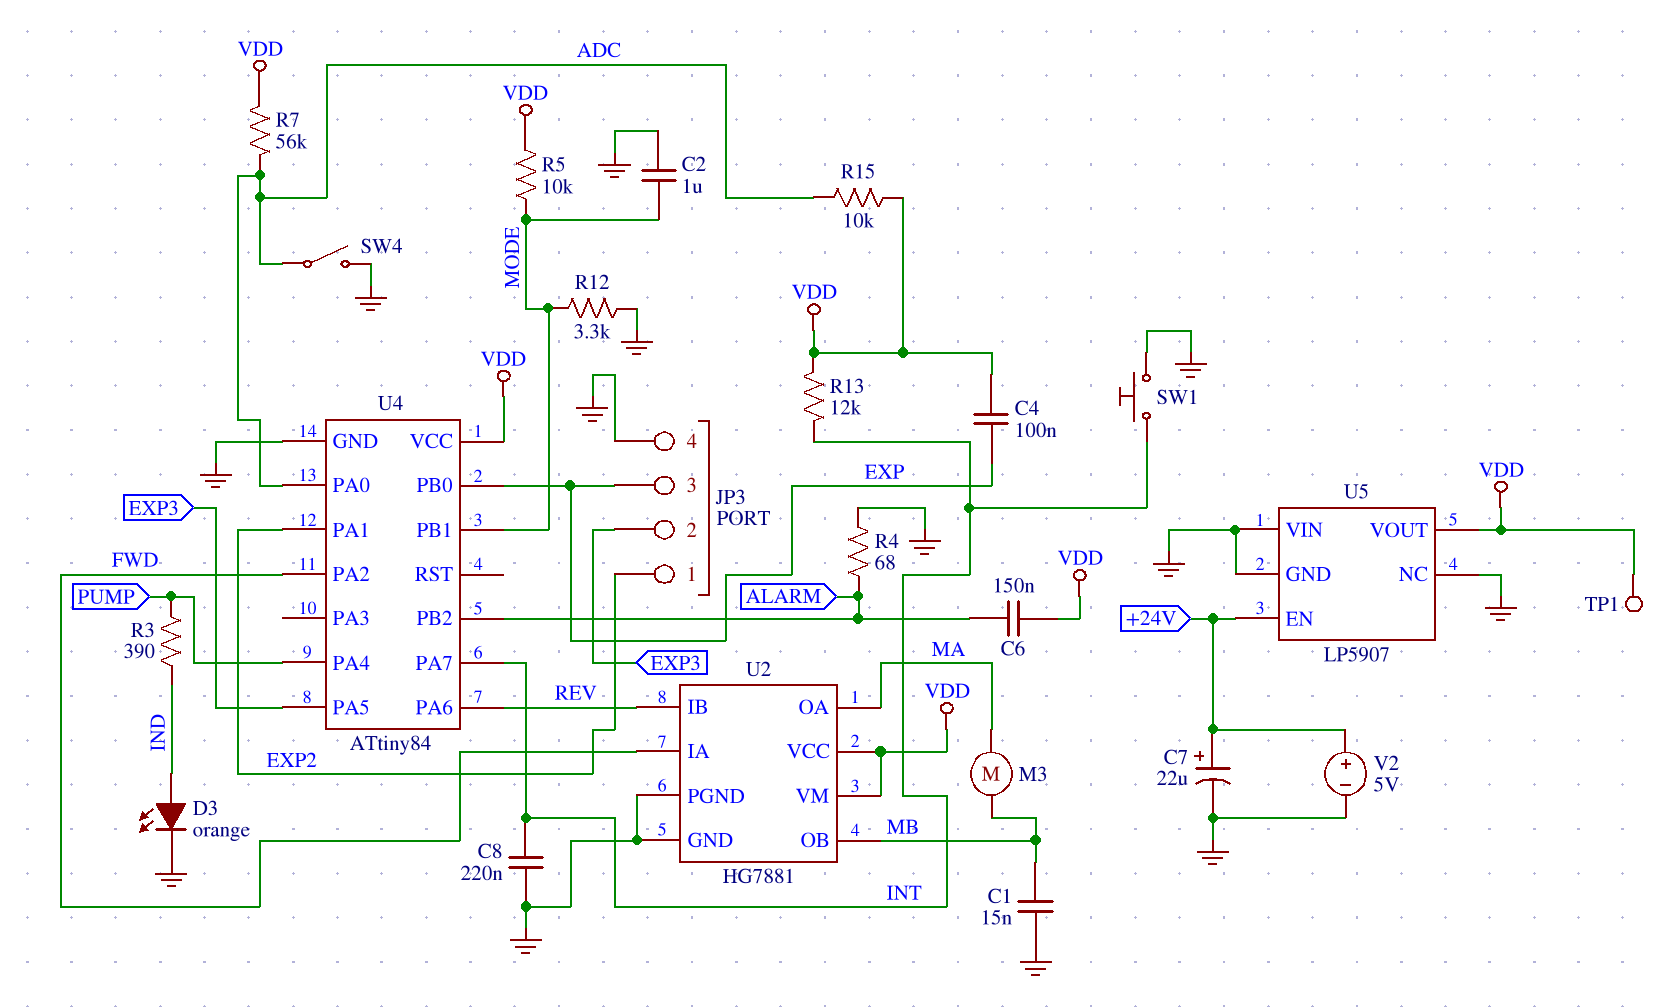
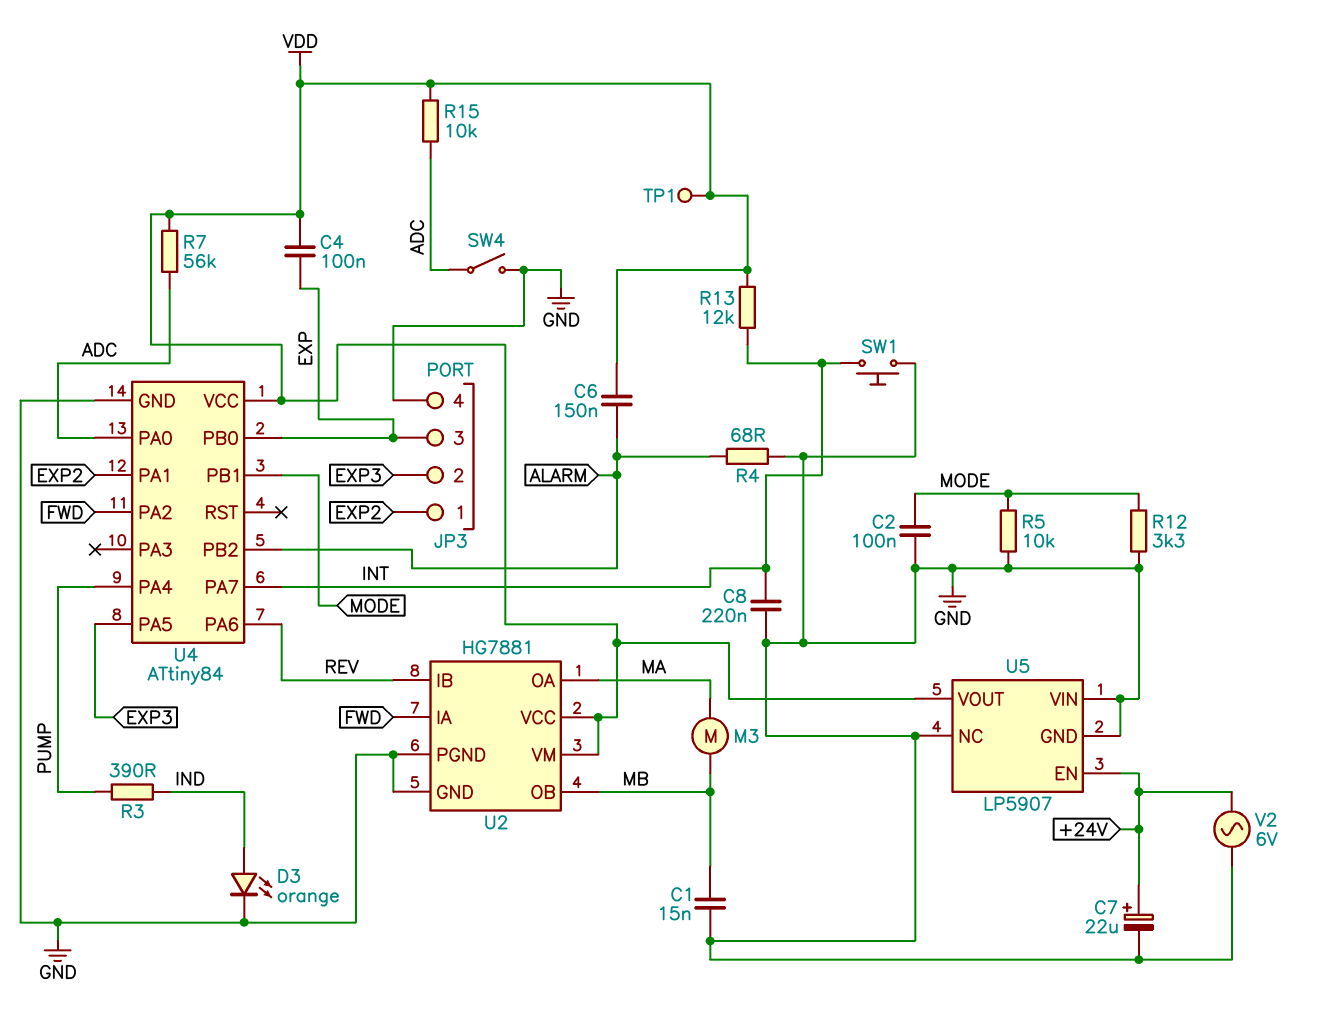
C2: 1uF (GND, MODE) -> 100nF (GND, MODE)
R5: 10k (MODE, VDD) -> 10k (GND, MODE)
V2: 5V (plus +24V, minus GND) -> AC 6V (+24V, GND)

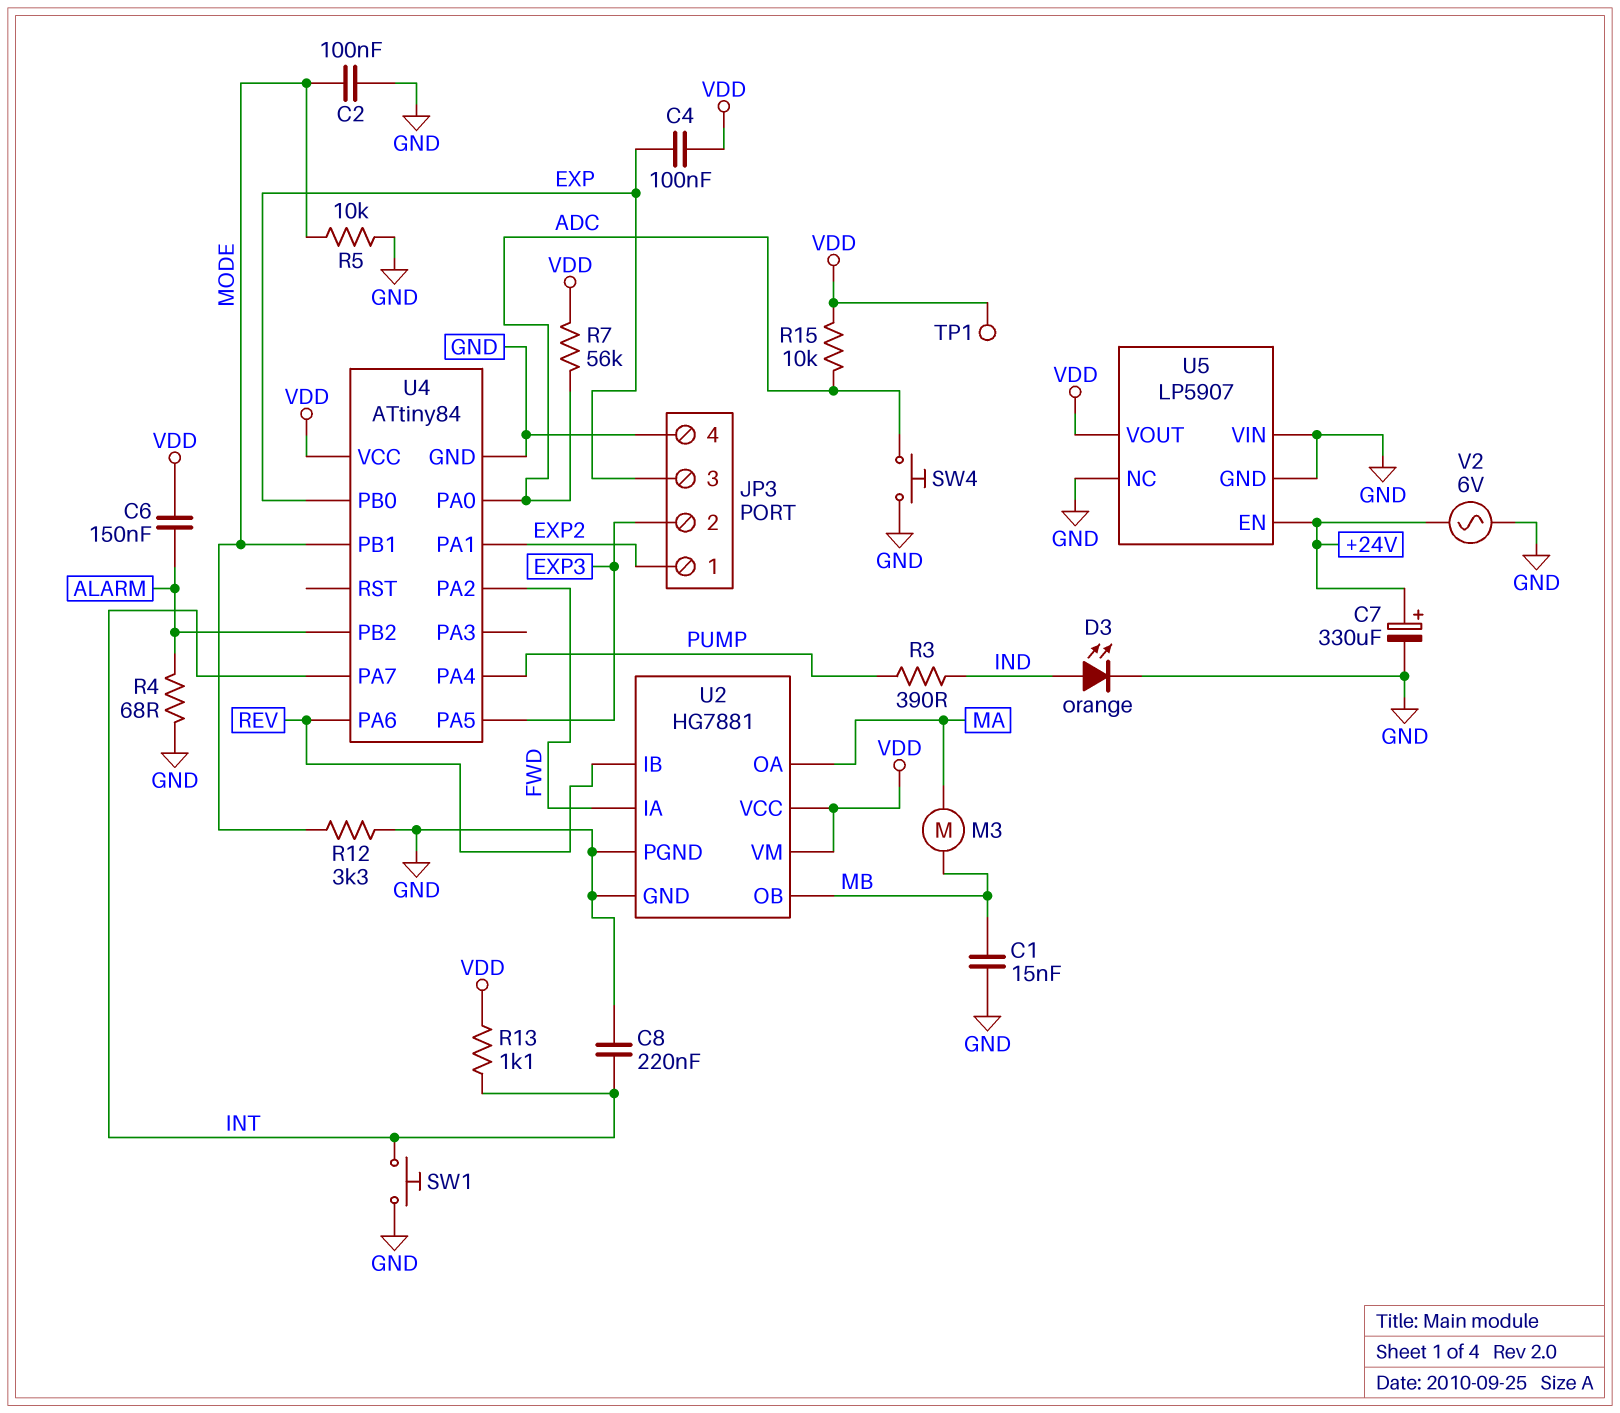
C7: 22uF (plus +24V, minus GND) -> 330uF (plus +24V, minus GND)
R13: 12k (INT, VDD) -> 1.1k (INT, VDD)
SW4: switch (ADC, GND) -> button (ADC, GND)

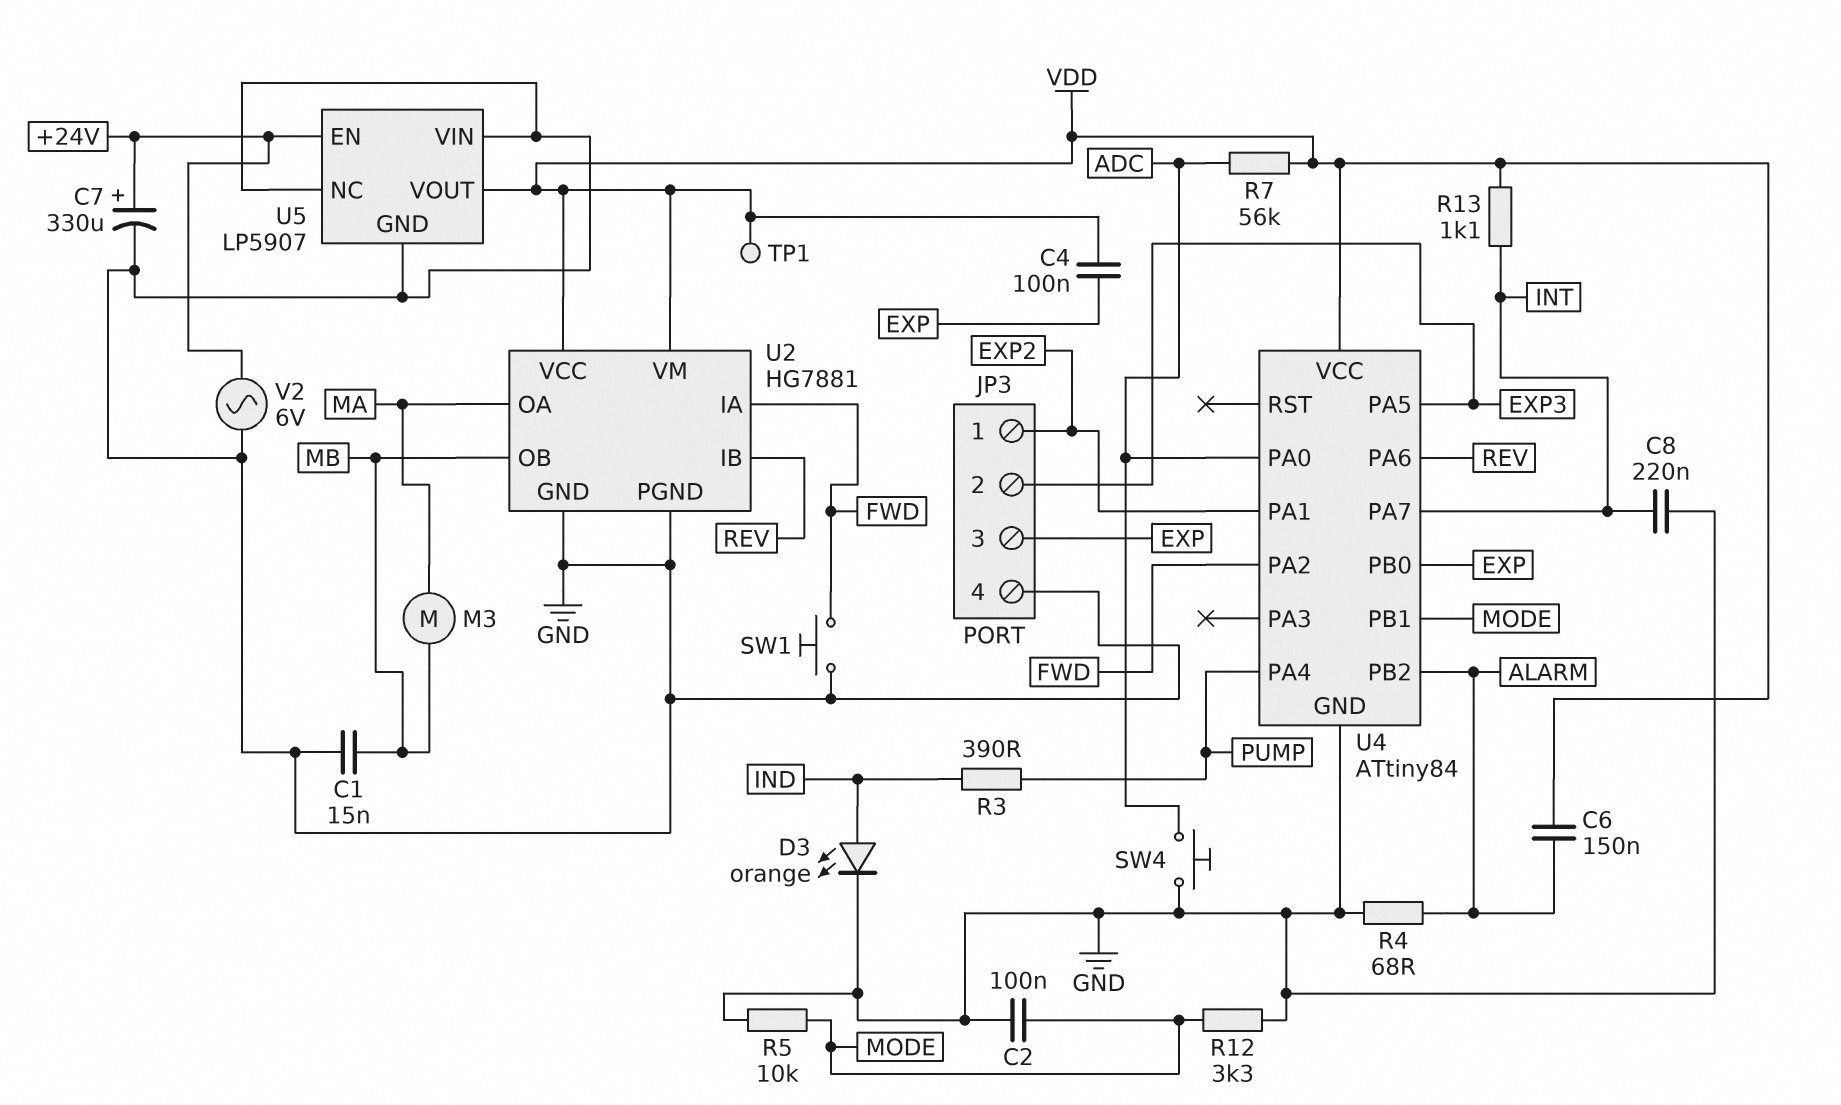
R15: 10k (ADC, VDD) -> none
SW1: button (GND, INT) -> button (FWD, GND)

